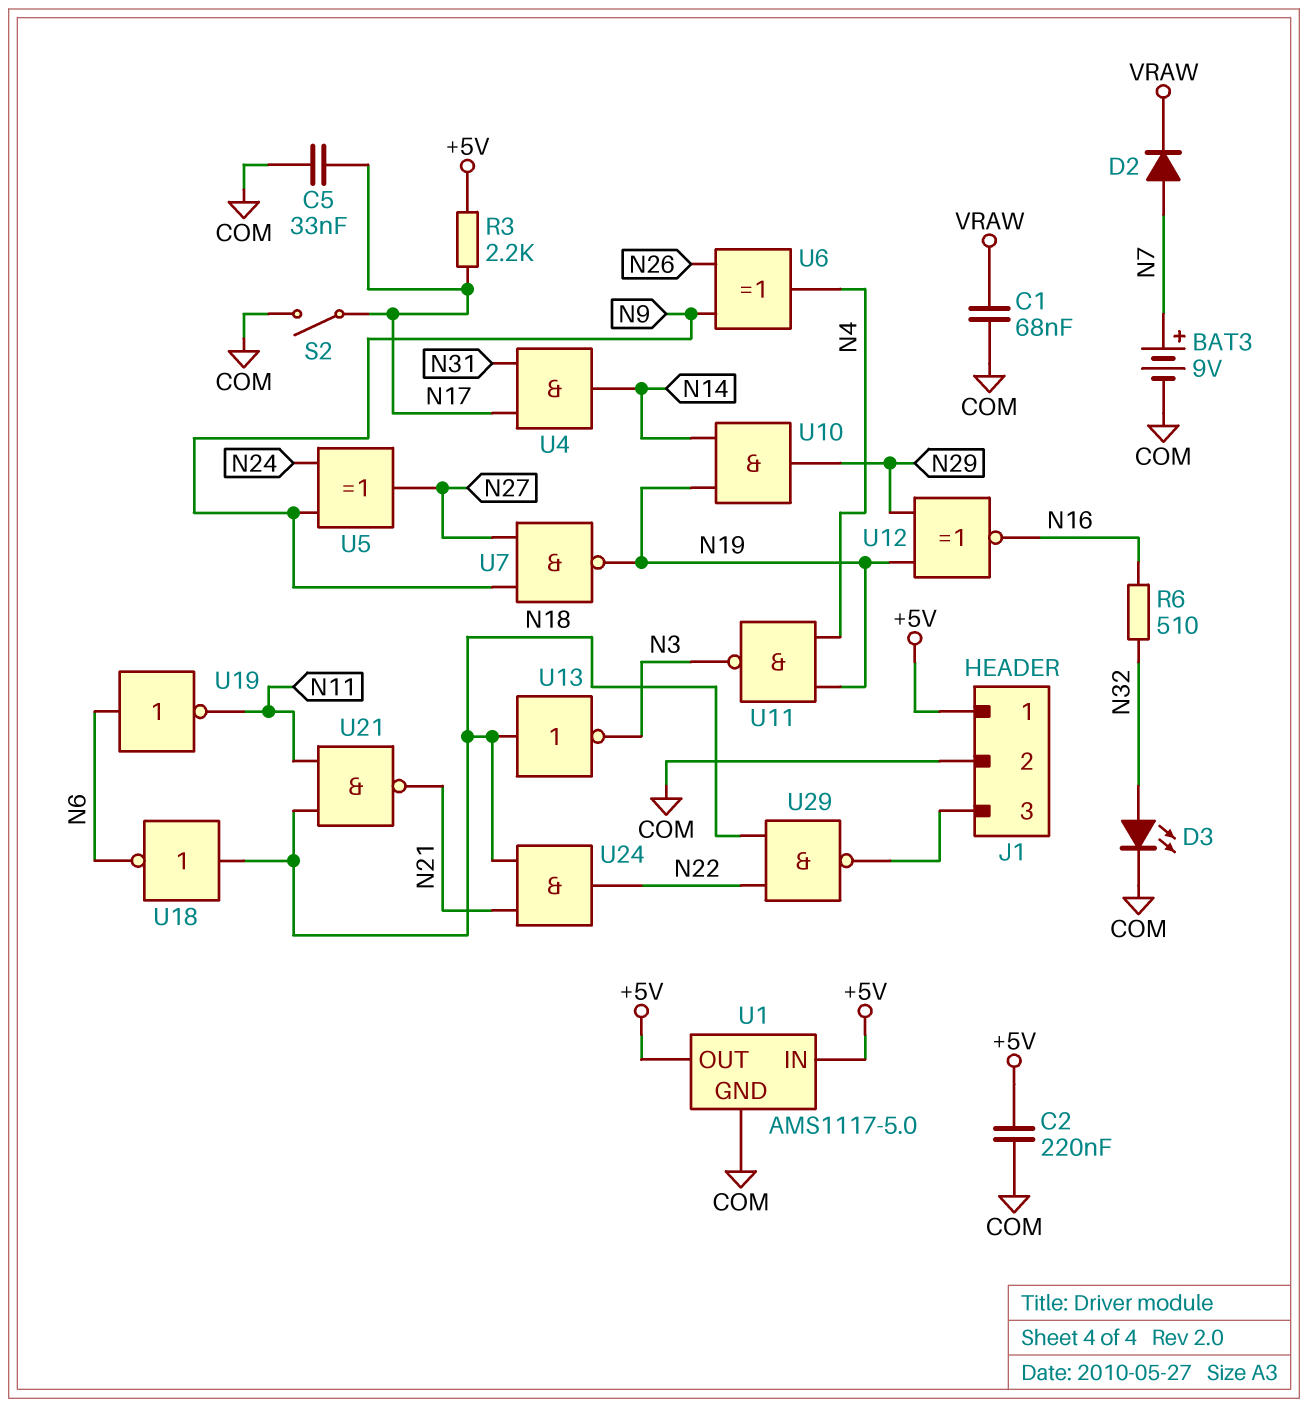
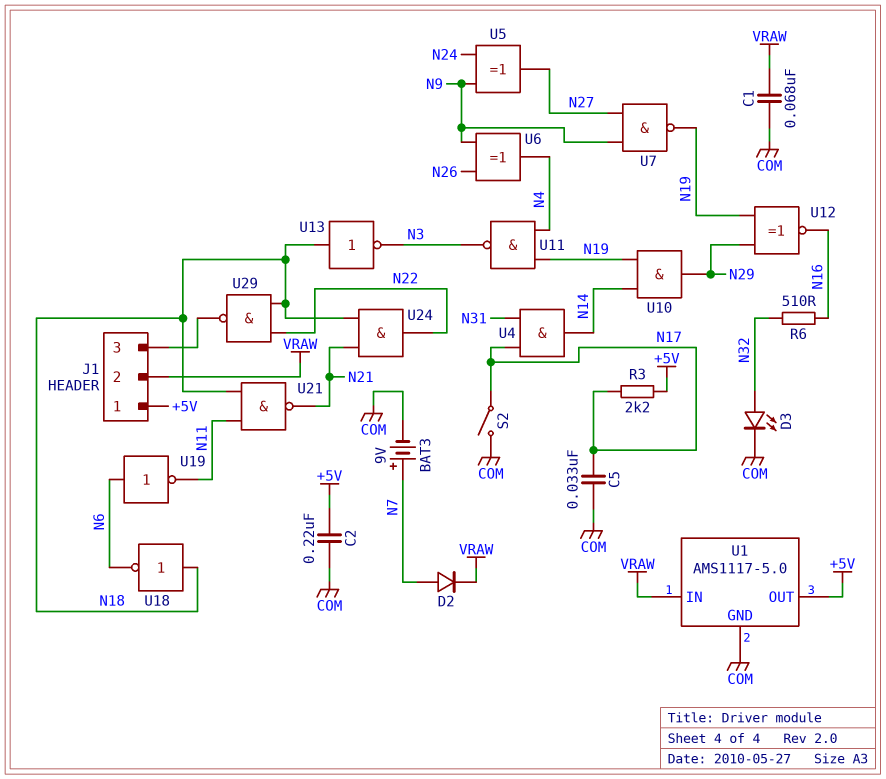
J1 pin 2: COM -> VRAW
U1 pin IN: +5V -> VRAW

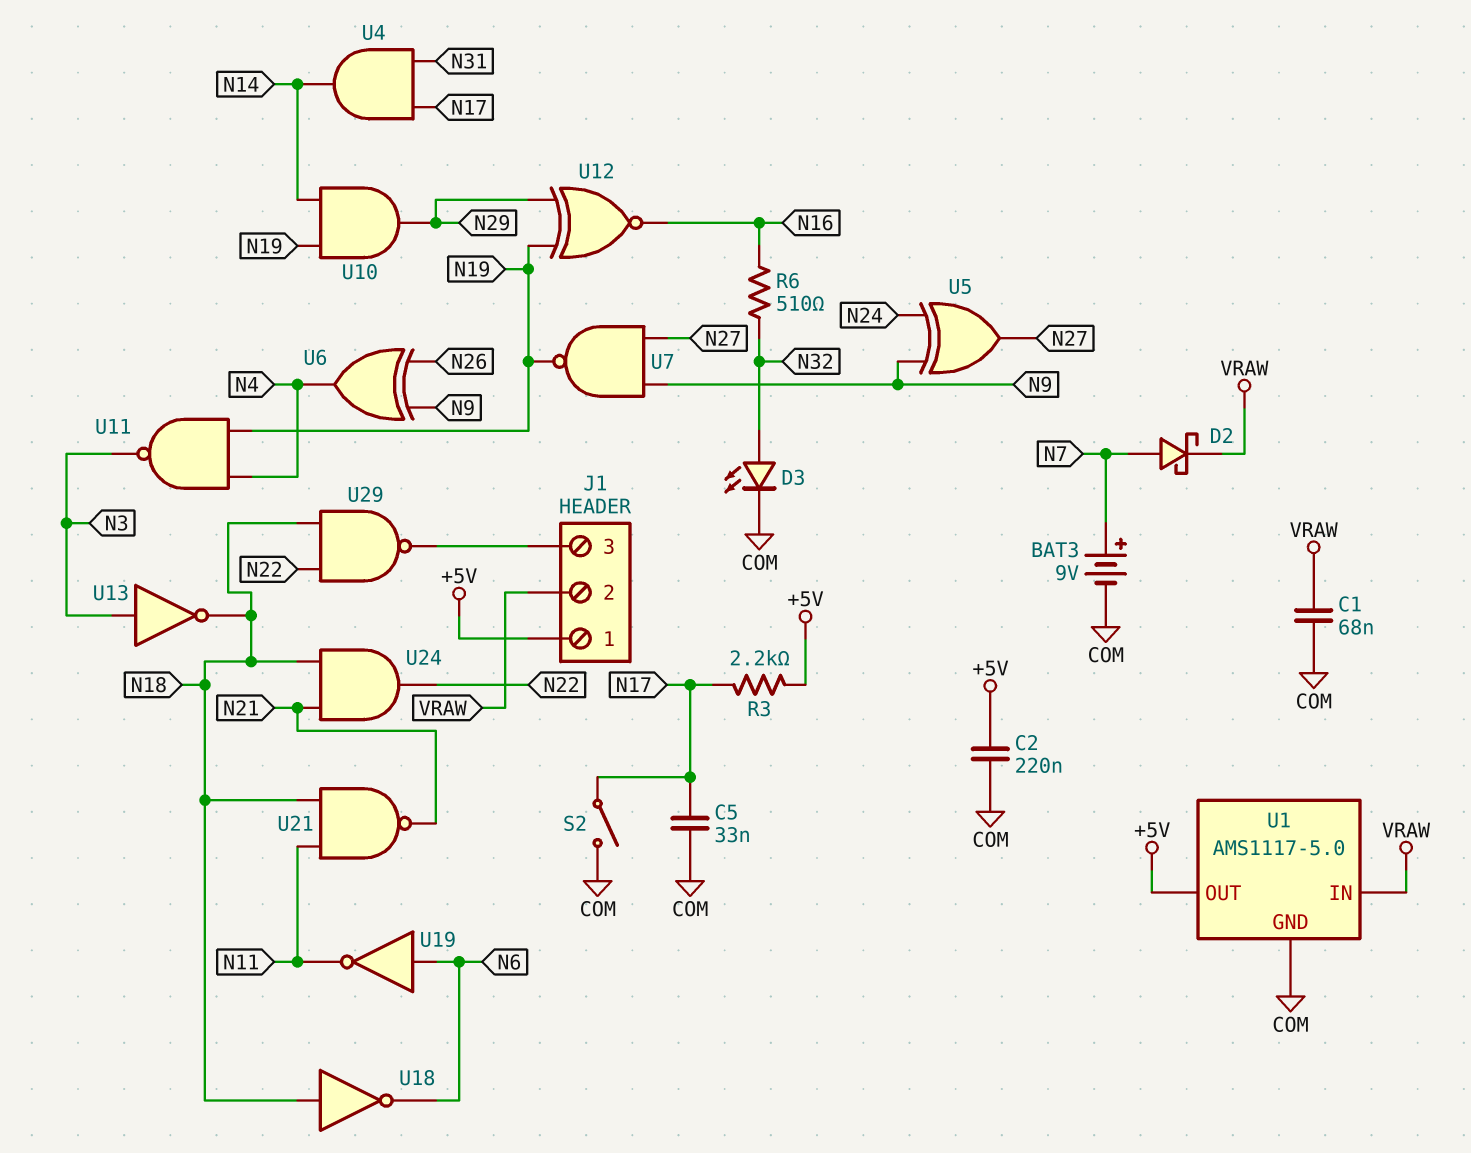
D2: diode (A N7, K VRAW) -> schottky (A N7, K VRAW)
U13: NOT (in N18, out N3) -> NOT (in N3, out N18)

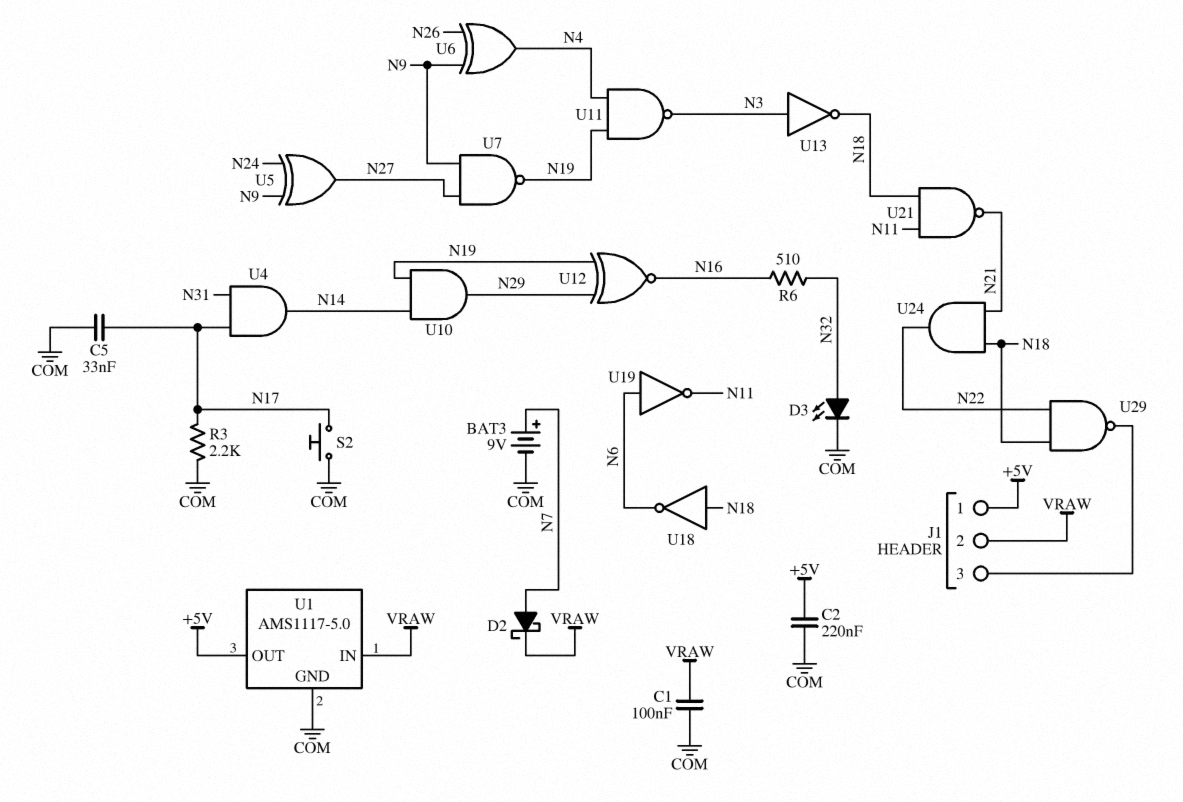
C1: 68nF (COM, VRAW) -> 100nF (COM, VRAW)
R3: 2.2k (+5V, N17) -> 2.2k (COM, N17)
S2: switch (COM, N17) -> button (COM, N17)

